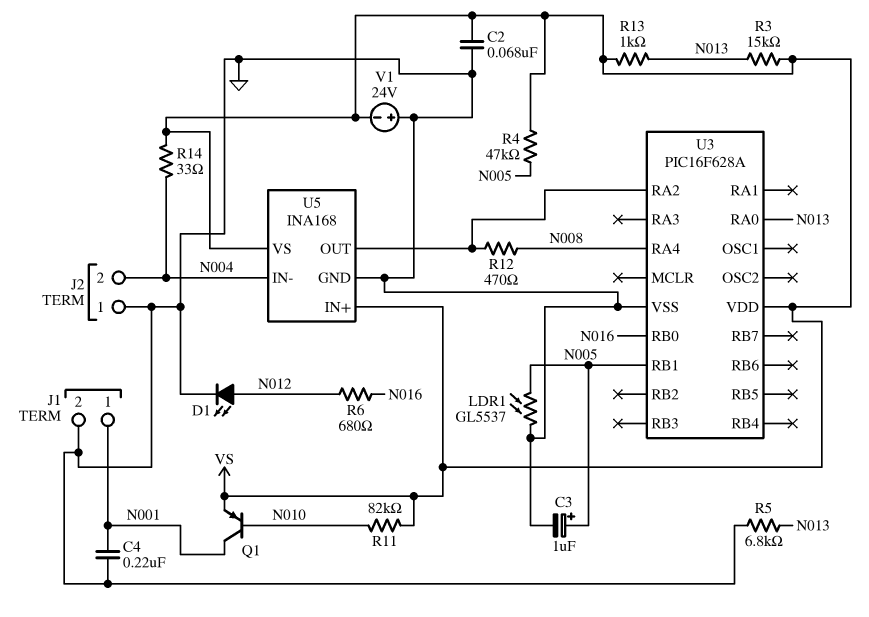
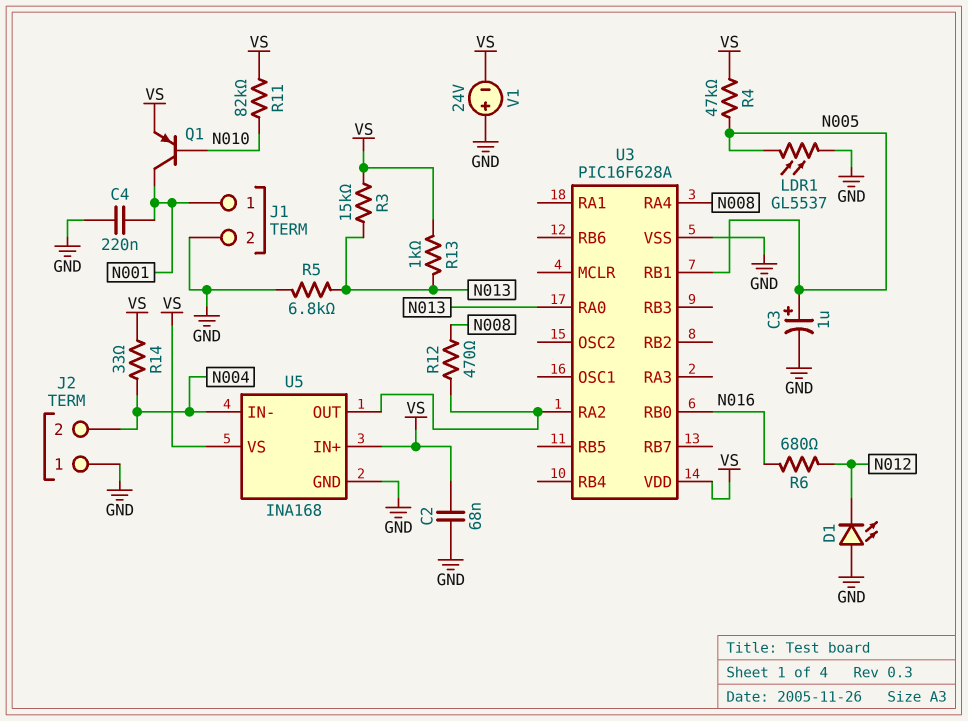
D1: LED (A N012, K GND) -> LED (A GND, K N012)

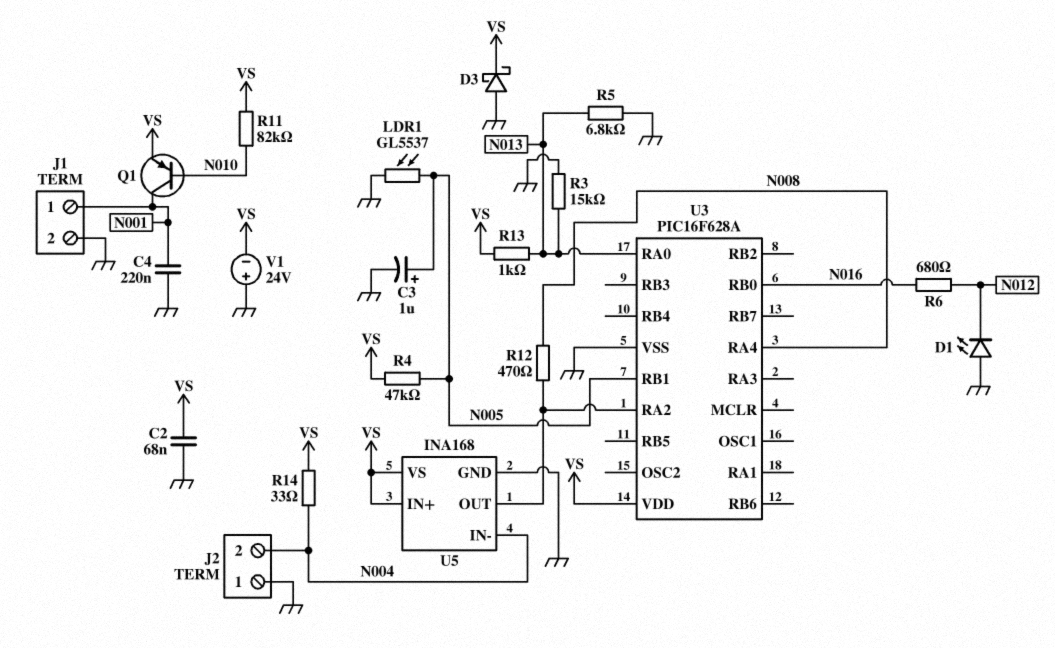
D3: none -> schottky (A GND, K VS)
R3: 15k (N013, VS) -> 15k (GND, N013)

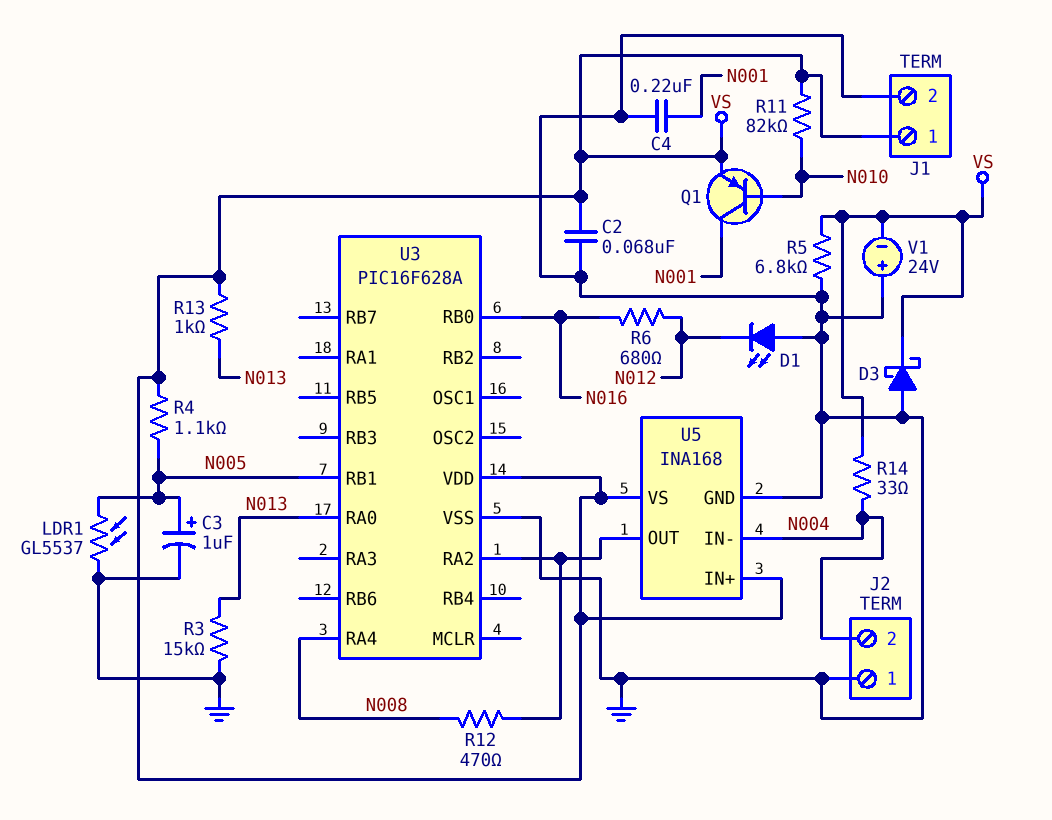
J1 pin 1: N001 -> VS
R4: 47k (N005, VS) -> 1.1k (N005, VS)
R5: 6.8k (GND, N013) -> 6.8k (GND, VS)

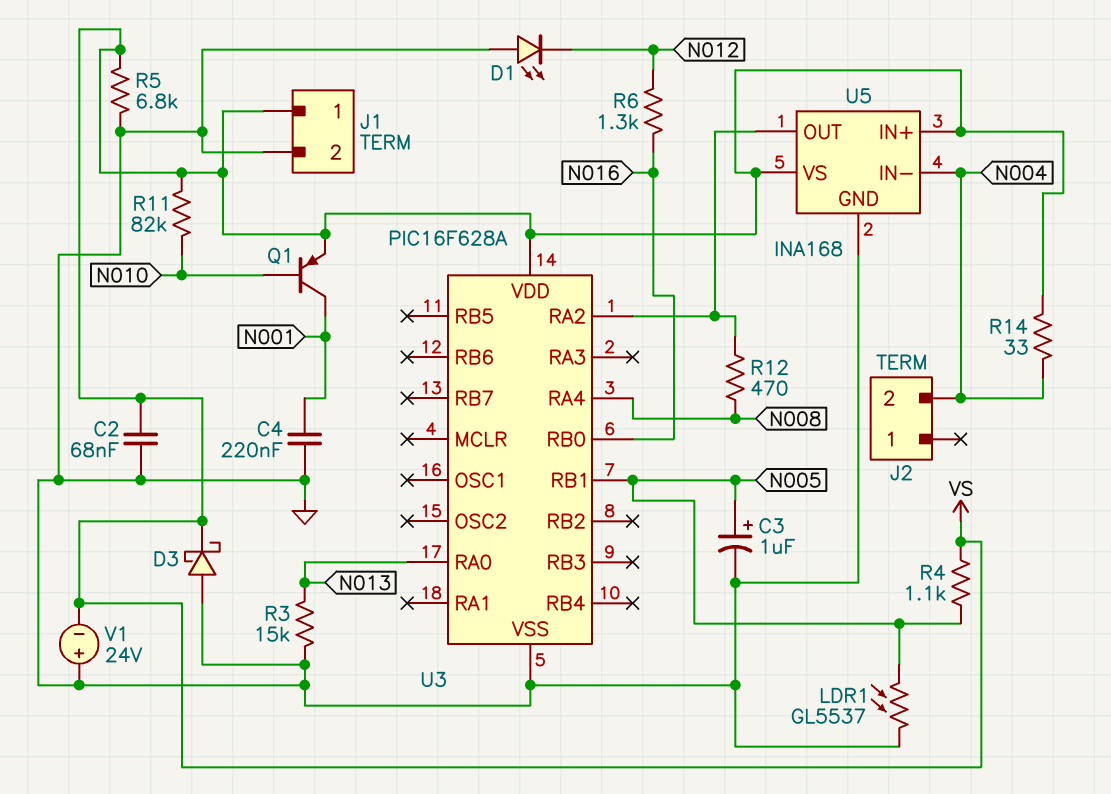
J2 pin 1: GND -> none
R6: 680 (N012, N016) -> 1.3k (N012, N016)
R13: 1k (N013, VS) -> none

